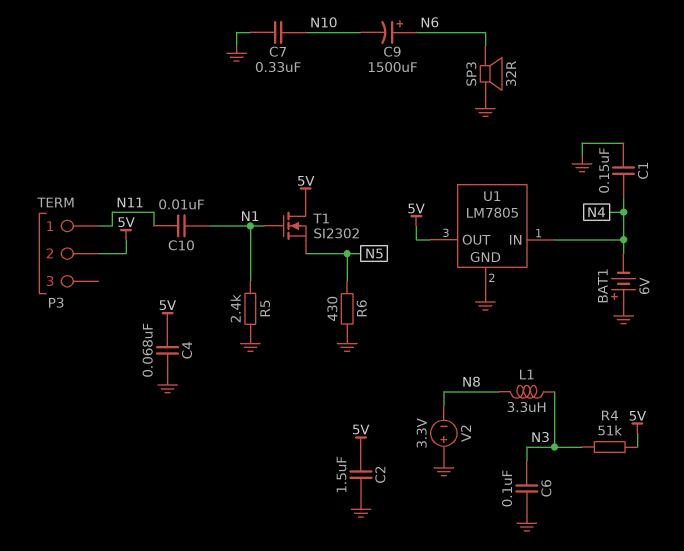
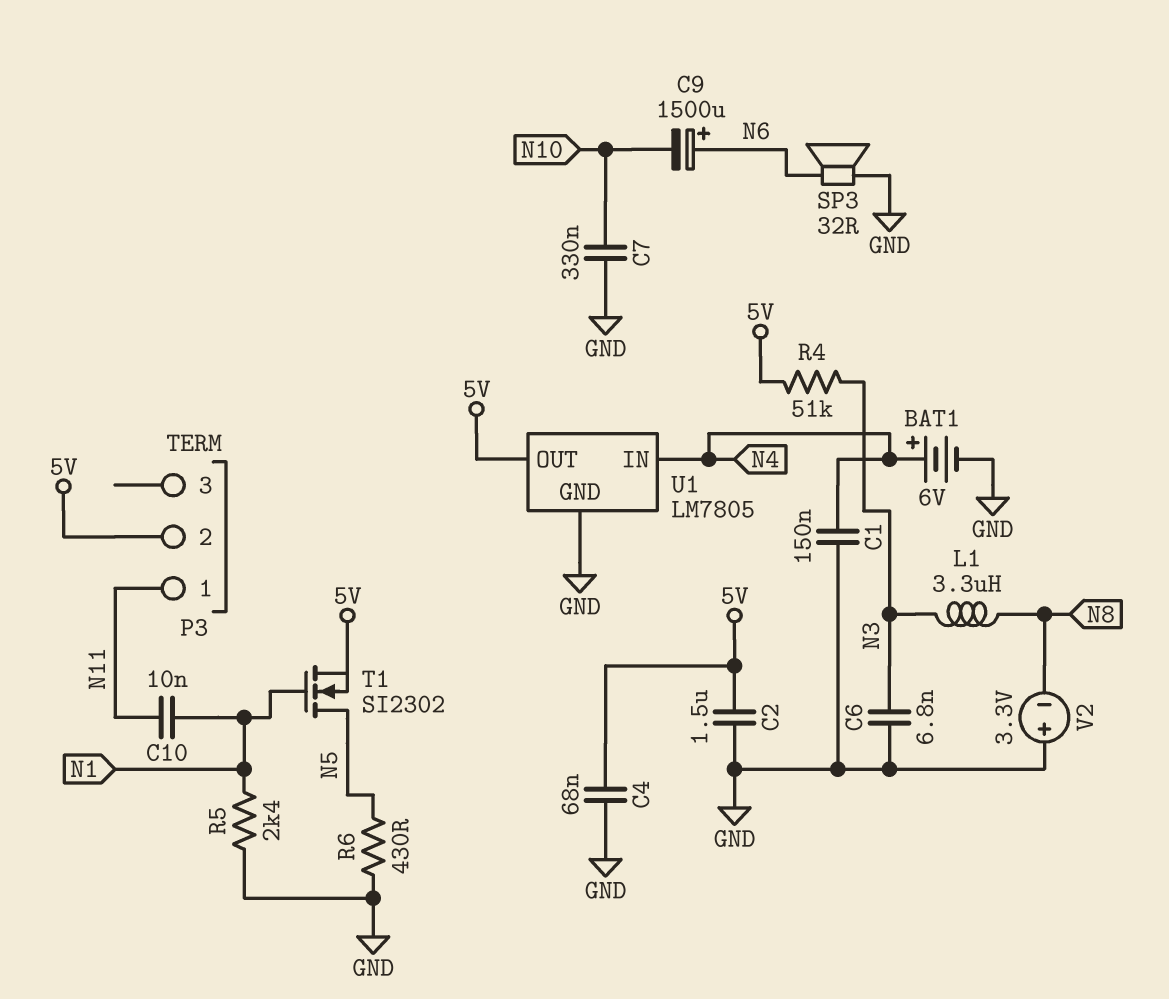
BAT1: 6V (plus GND, minus N4) -> 6V (plus N4, minus GND)
C6: 100nF (GND, N3) -> 6.8nF (GND, N3)
T1: NMOS SI2302 (G N1, D 5V, S N5) -> NMOS SI2302 (G N1, D N5, S 5V)

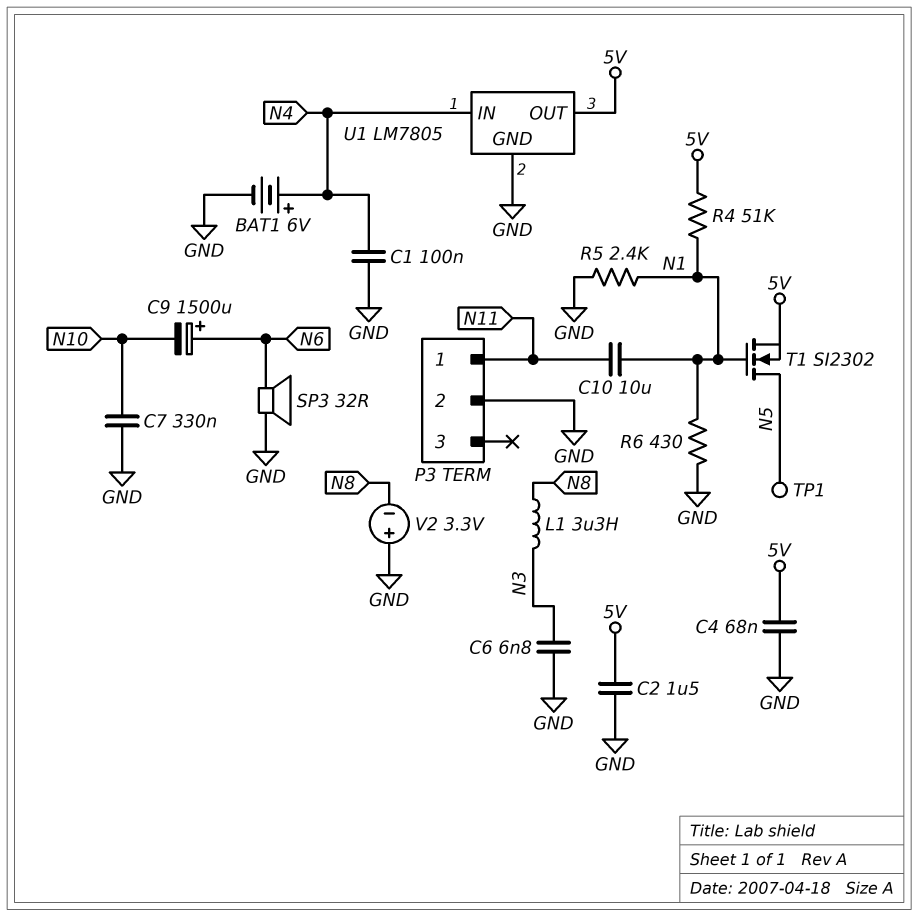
C1: 150nF (GND, N4) -> 100nF (GND, N4)
C10: 10nF (N1, N11) -> 10uF (N1, N11)
P3 pin 2: 5V -> GND
R4: 51k (5V, N3) -> 51k (5V, N1)
R6: 430 (GND, N5) -> 430 (GND, N1)
TP1: none -> test point (N5)

